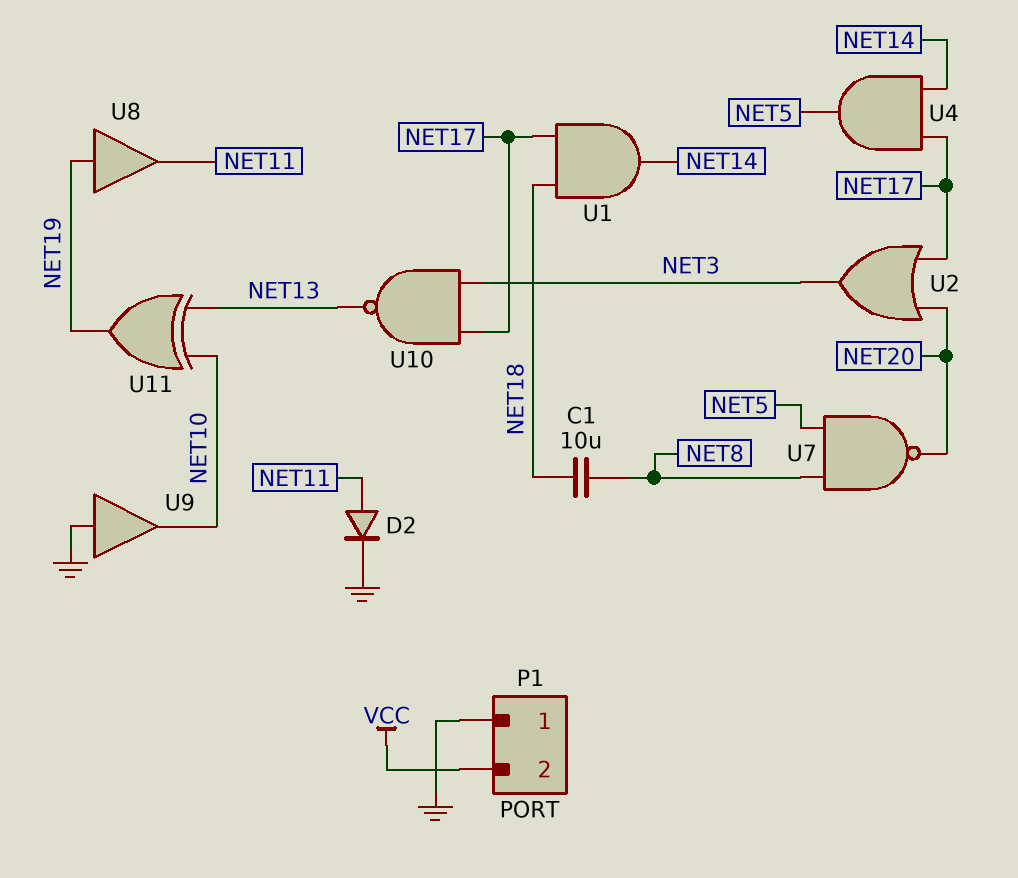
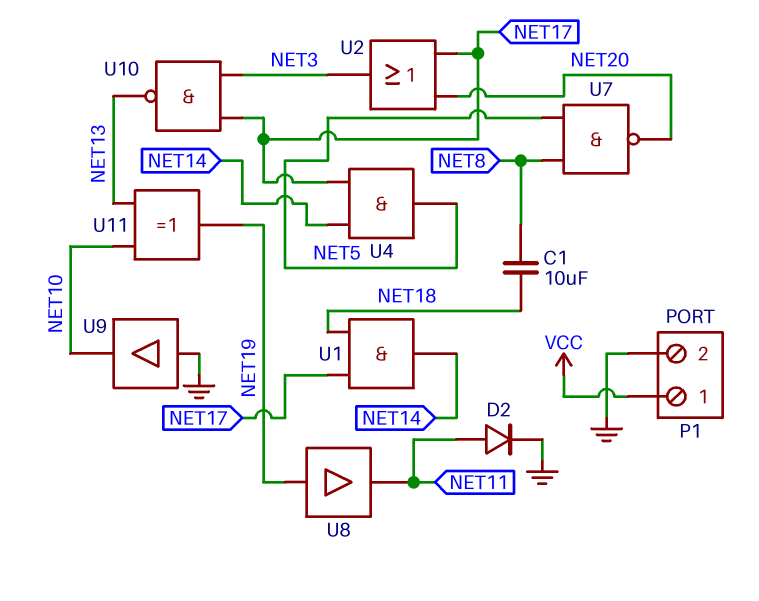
P1 pin 1: GND -> VCC
P1 pin 2: VCC -> GND

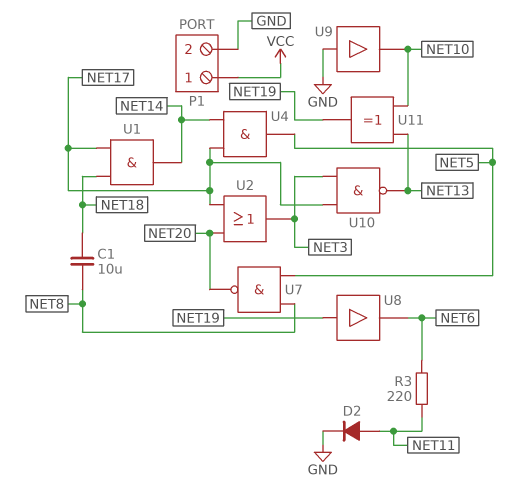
R3: none -> 220 (NET6, NET11)
U8: buffer (in NET19, out NET11) -> buffer (in NET19, out NET6)

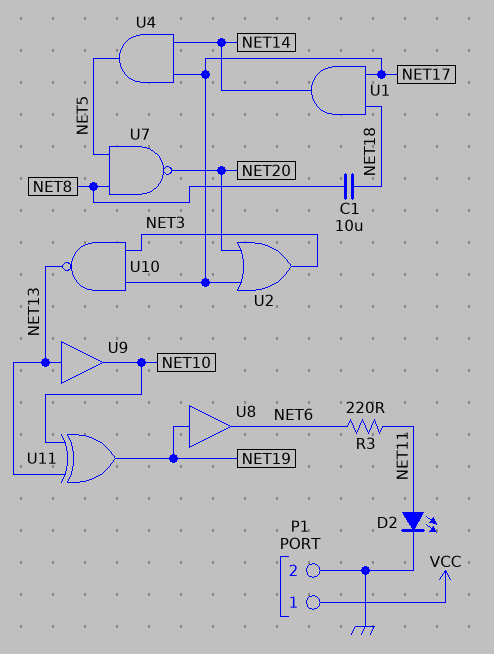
D2: diode (A NET11, K GND) -> LED (A NET11, K GND)
U9: buffer (in GND, out NET10) -> buffer (in NET13, out NET10)

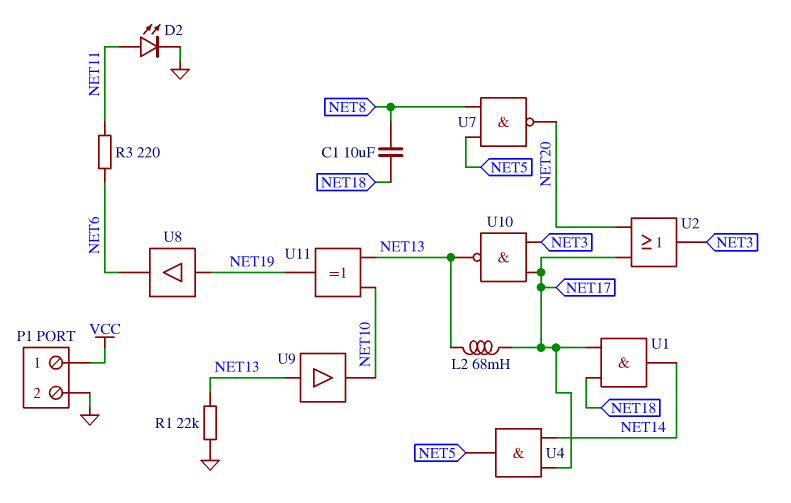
L2: none -> 68mH (NET13, NET17)
R1: none -> 22k (GND, NET13)

